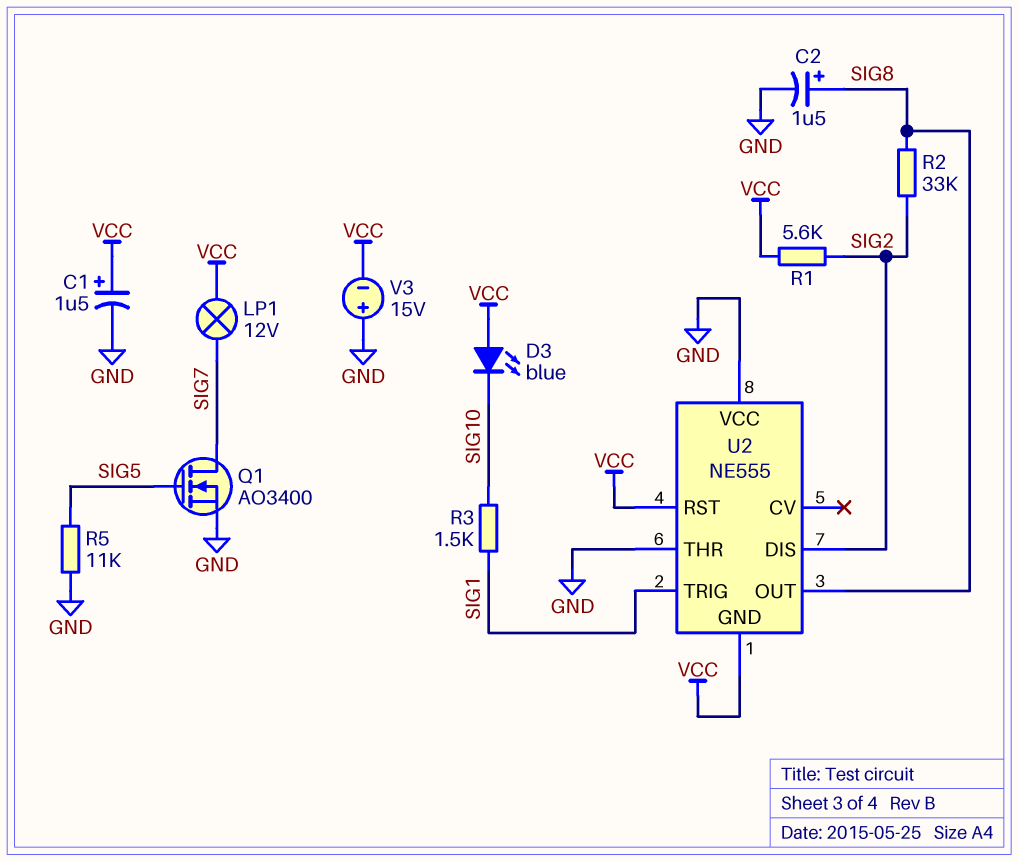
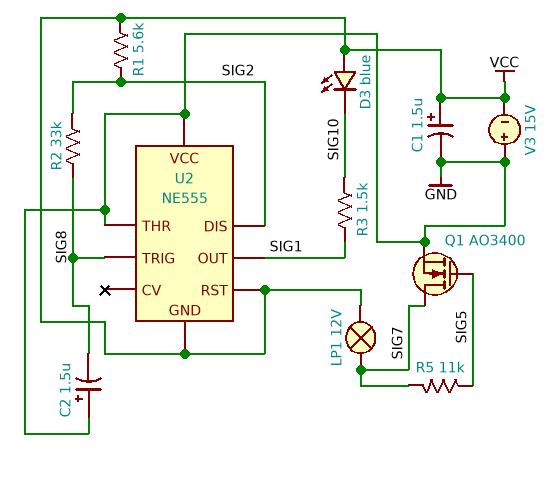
C2: 1.5uF (plus SIG8, minus GND) -> 1.5uF (plus GND, minus SIG8)
R5: 11k (GND, SIG5) -> 11k (SIG5, SIG7)
U2 pin OUT: SIG8 -> SIG1
U2 pin TRIG: SIG1 -> SIG8

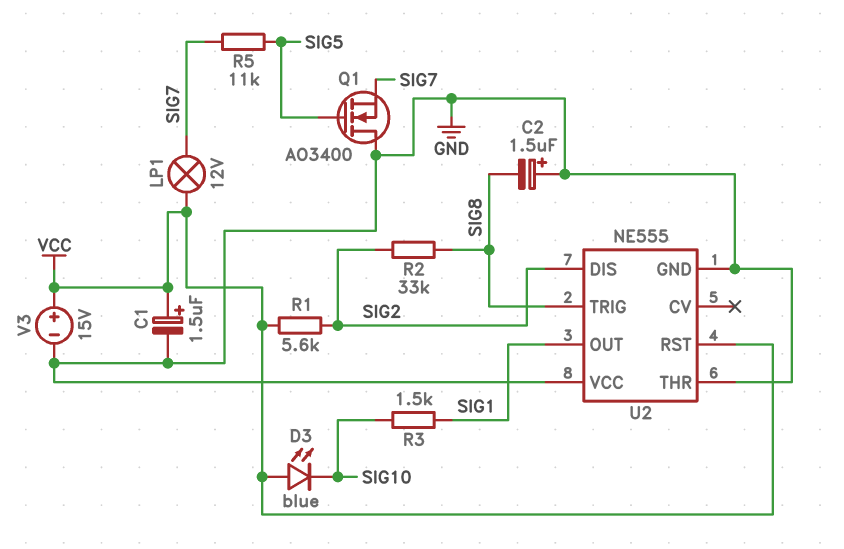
Q1: NMOS AO3400 (G SIG5, D SIG7, S GND) -> NMOS AO3400 (G SIG5, D GND, S SIG7)
U2 pin GND: VCC -> GND
V3: 15V (plus GND, minus VCC) -> 15V (plus VCC, minus GND)

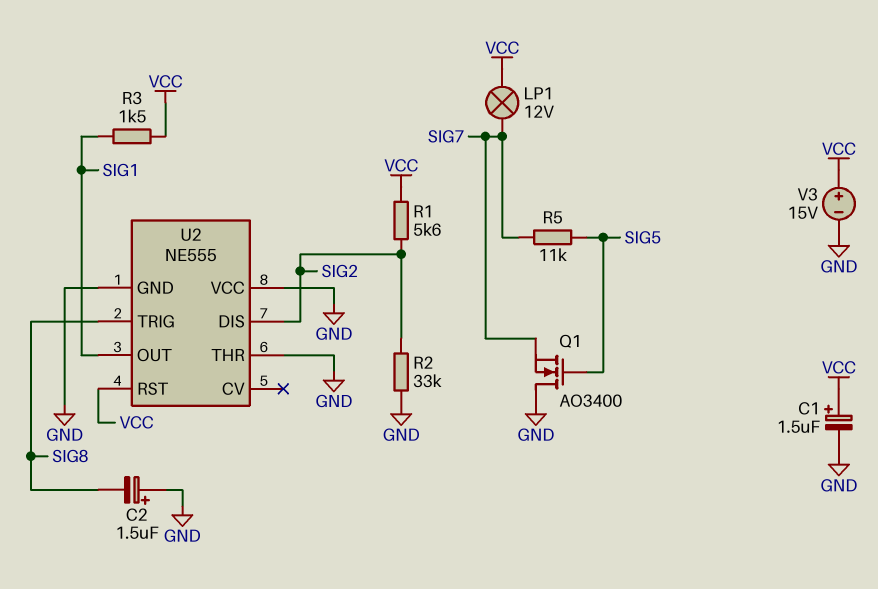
D3: LED blue (A VCC, K SIG10) -> none
R2: 33k (SIG2, SIG8) -> 33k (GND, SIG2)
R3: 1.5k (SIG1, SIG10) -> 1.5k (SIG1, VCC)

